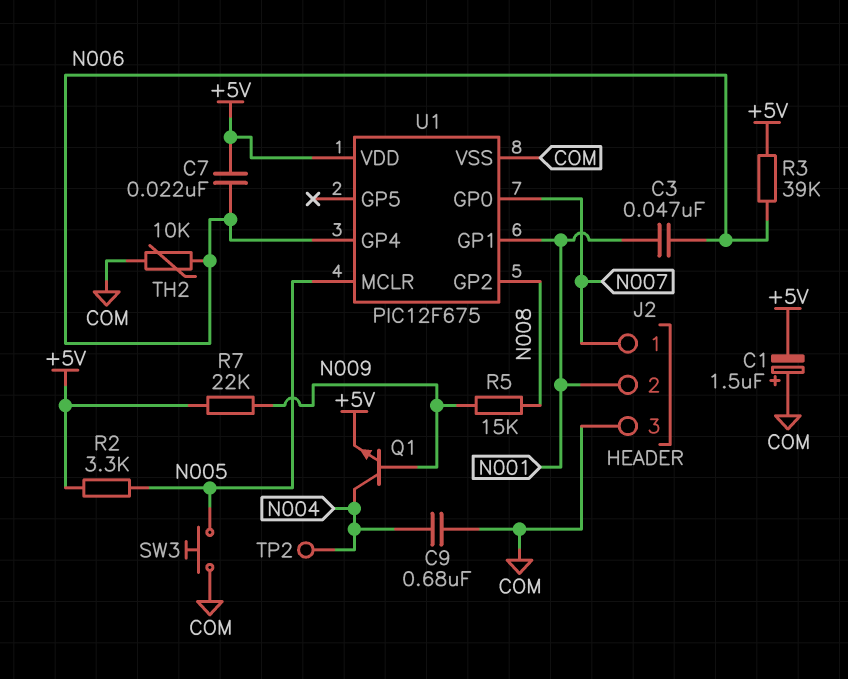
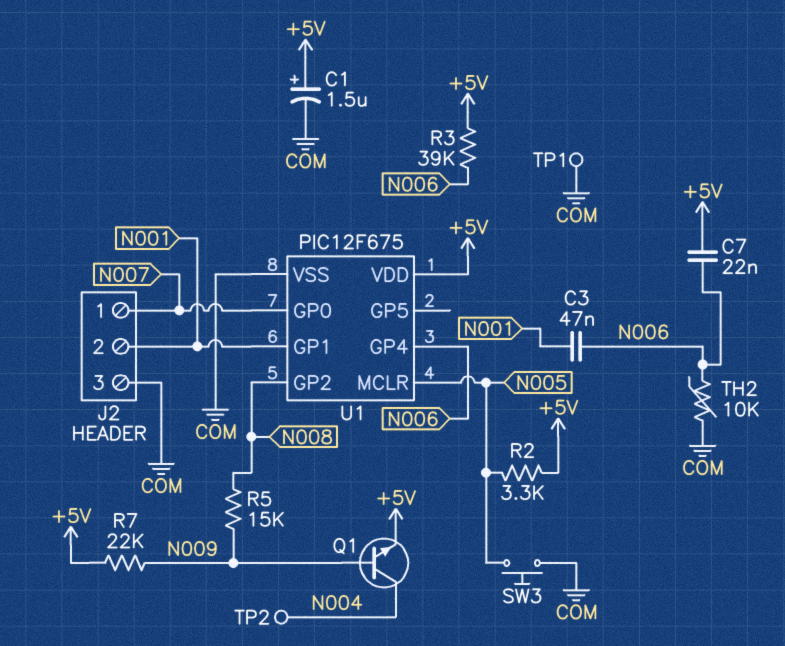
C1: 1.5uF (plus COM, minus +5V) -> 1.5uF (plus +5V, minus COM)
C9: 680nF (COM, N004) -> none
TP1: none -> test point (COM)

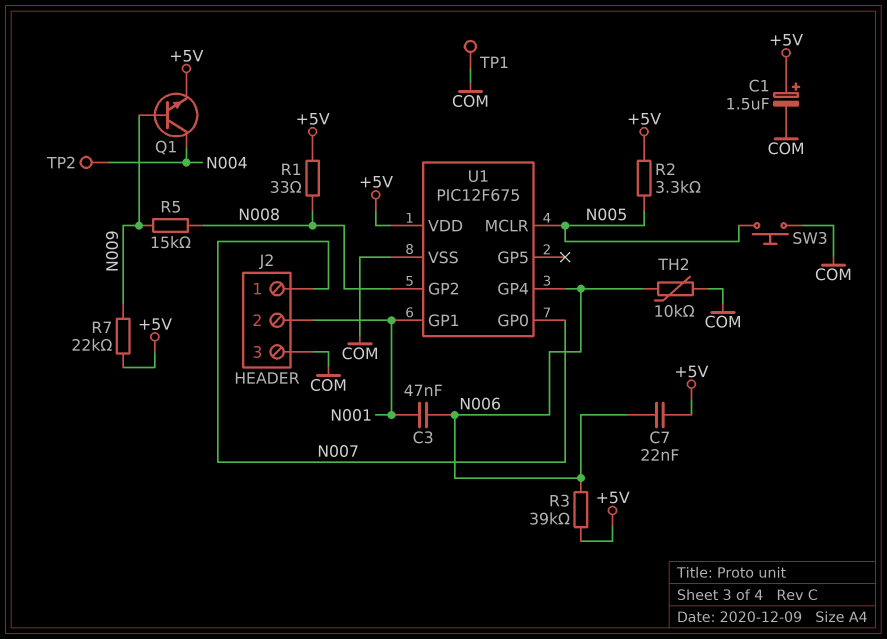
R1: none -> 33 (+5V, N008)

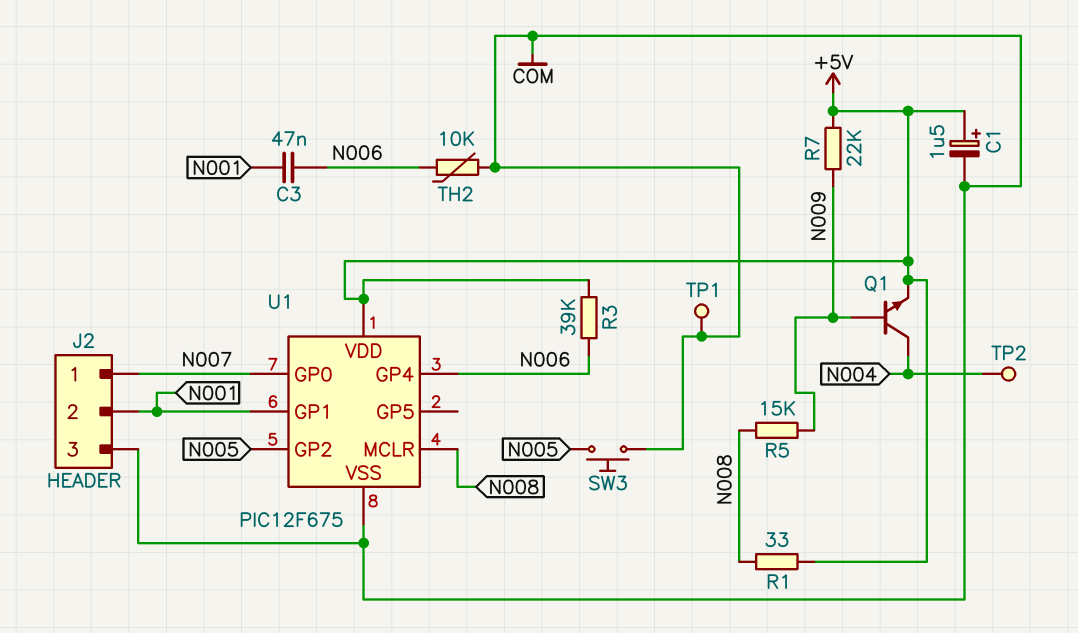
C7: 22nF (+5V, N006) -> none
R2: 3.3k (+5V, N005) -> none
U1 pin GP2: N008 -> N005
U1 pin MCLR: N005 -> N008

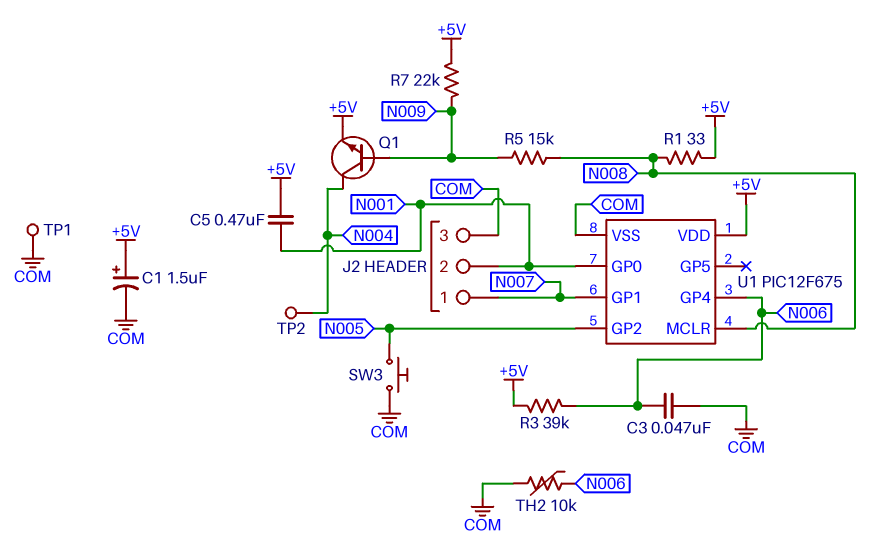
C3: 47nF (N001, N006) -> 47nF (COM, N006)
C5: none -> 470nF (+5V, N001)
U1 pin GP0: N007 -> N001
U1 pin GP1: N001 -> N007

